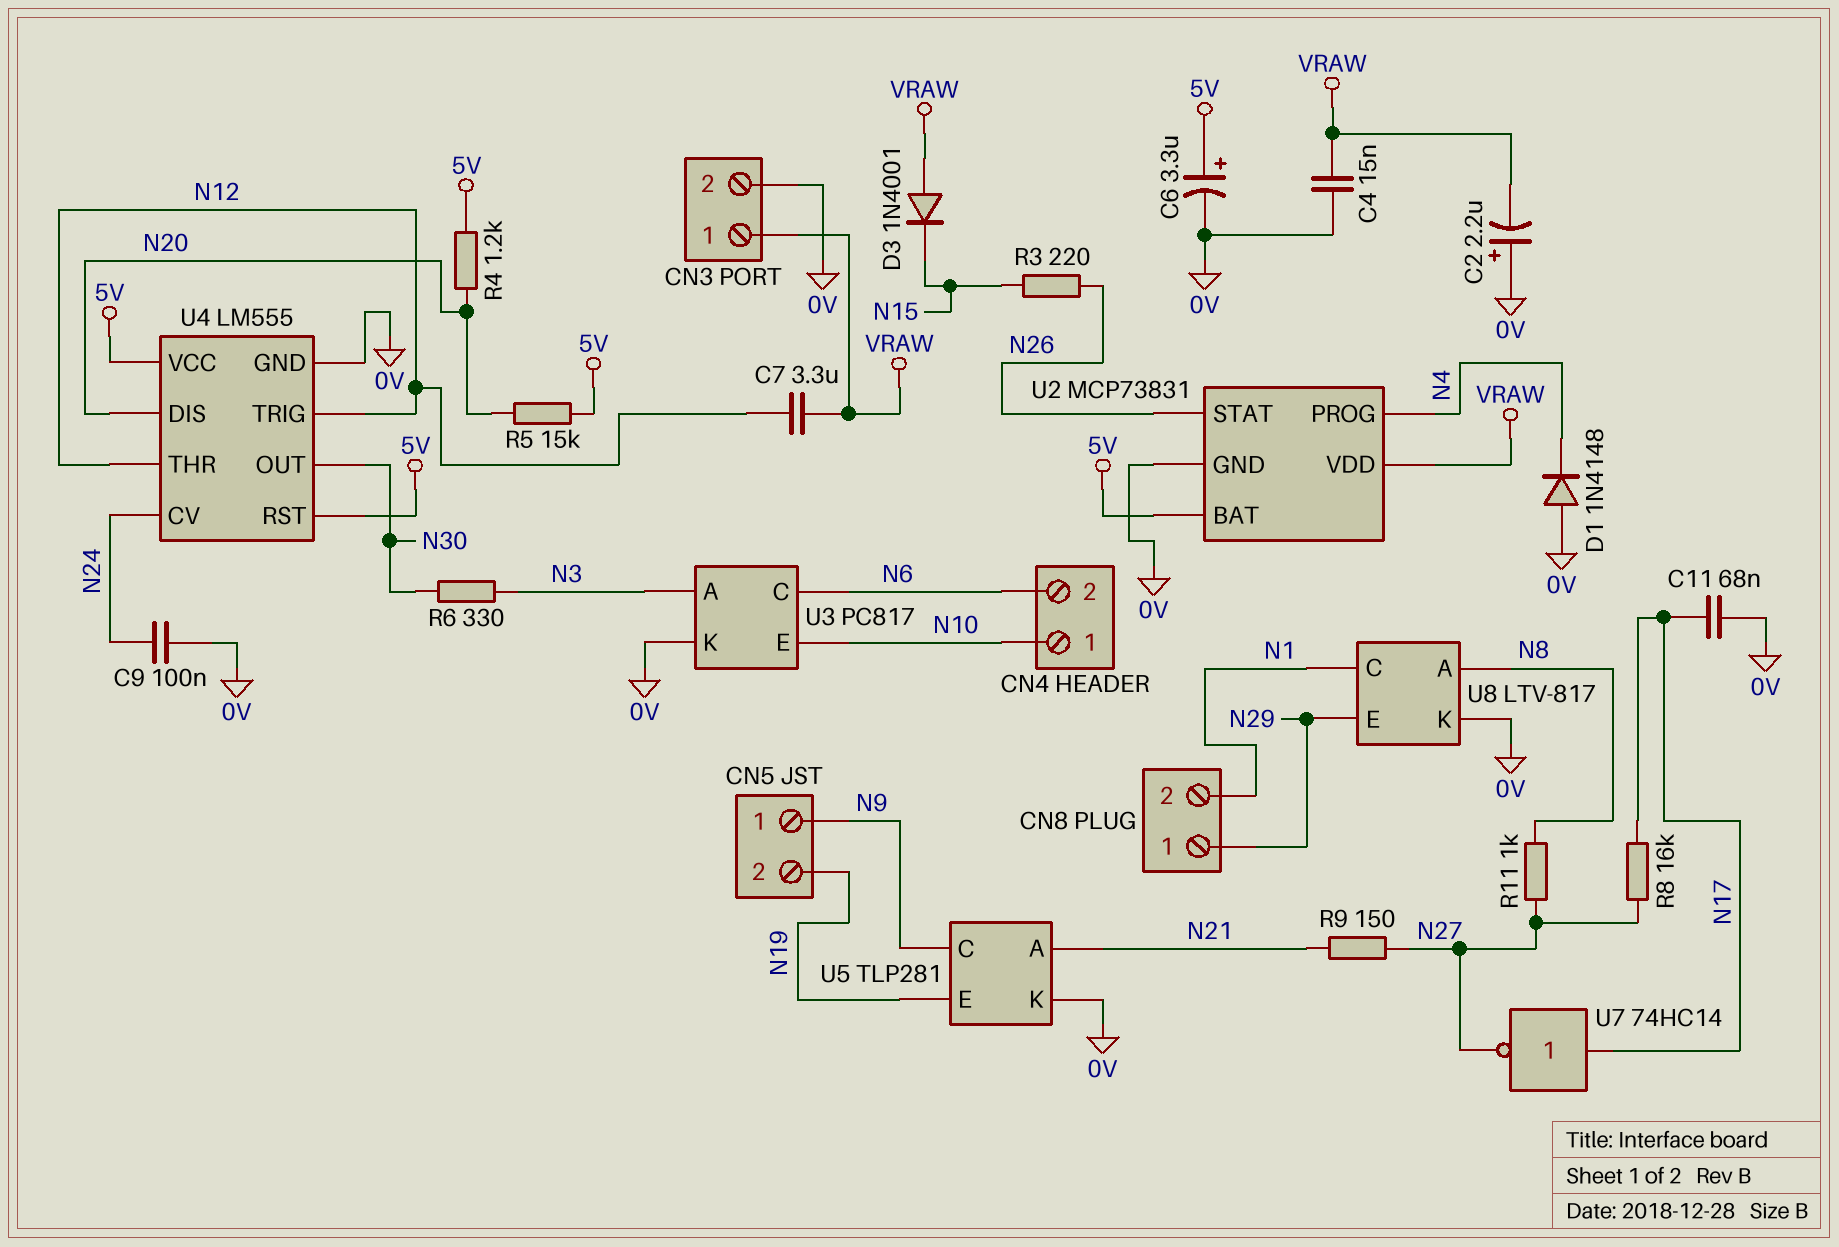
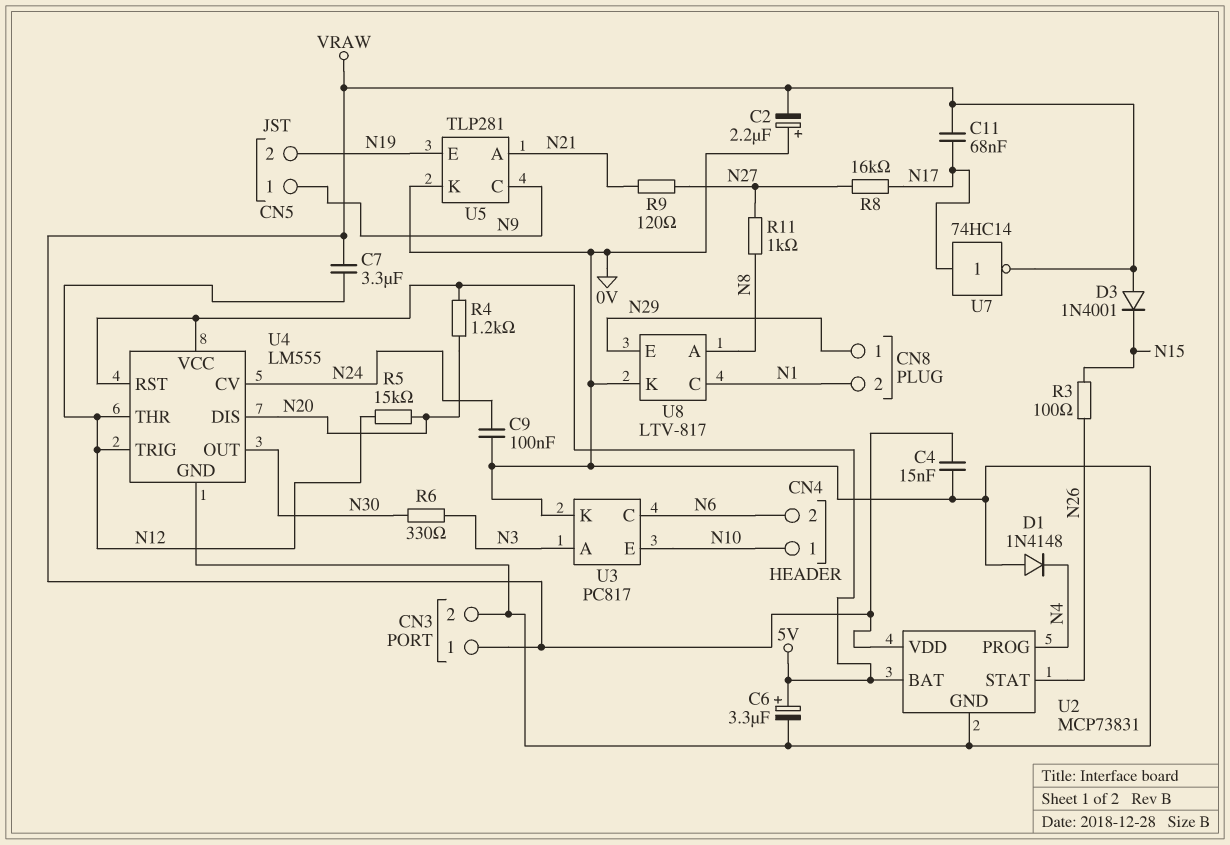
C11: 68nF (0V, N17) -> 68nF (N17, VRAW)
R3: 220 (N15, N26) -> 100 (N15, N26)
R5: 15k (5V, N20) -> 15k (N12, N20)
R9: 150 (N21, N27) -> 120 (N21, N27)
U7: NOT 74HC14 (in N17, out N27) -> NOT 74HC14 (in N17, out VRAW)

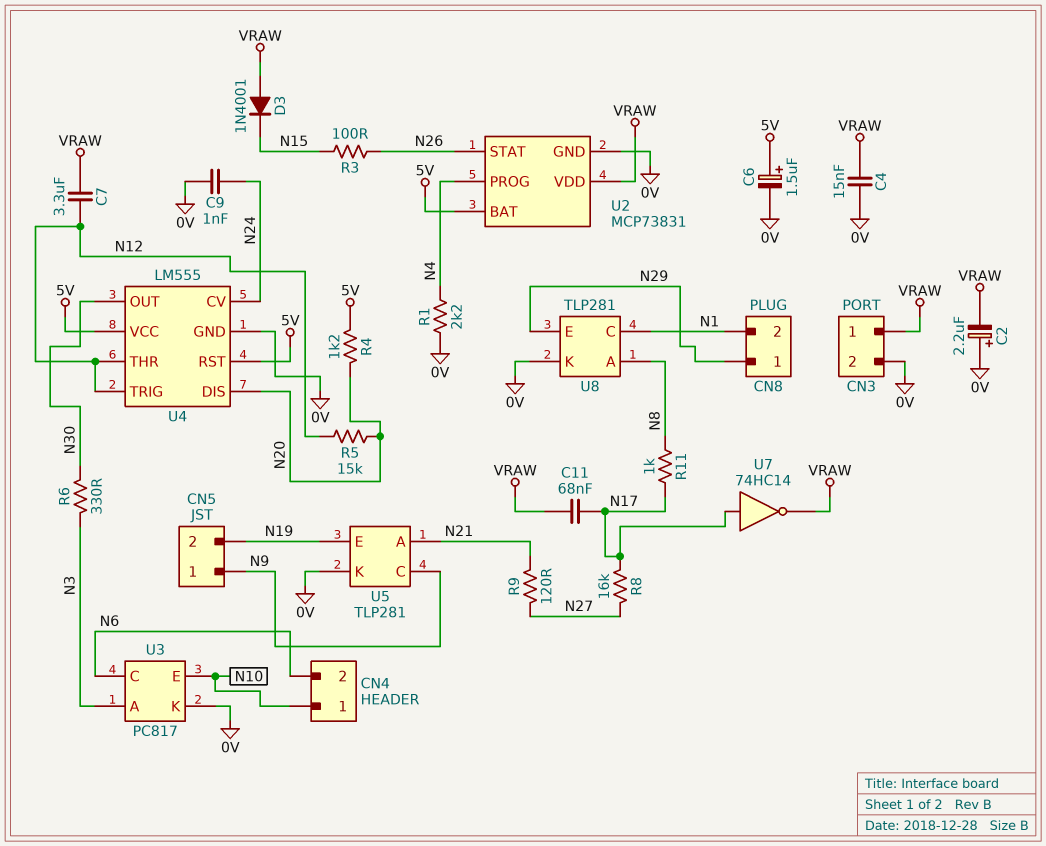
C6: 3.3uF (plus 5V, minus 0V) -> 1.5uF (plus 5V, minus 0V)
C9: 100nF (0V, N24) -> 1nF (0V, N24)
D1: diode 1N4148 (A 0V, K N4) -> none
R1: none -> 2.2k (0V, N4)
R11: 1k (N8, N27) -> 1k (N8, N17)
U8: LTV-817 -> TLP281

